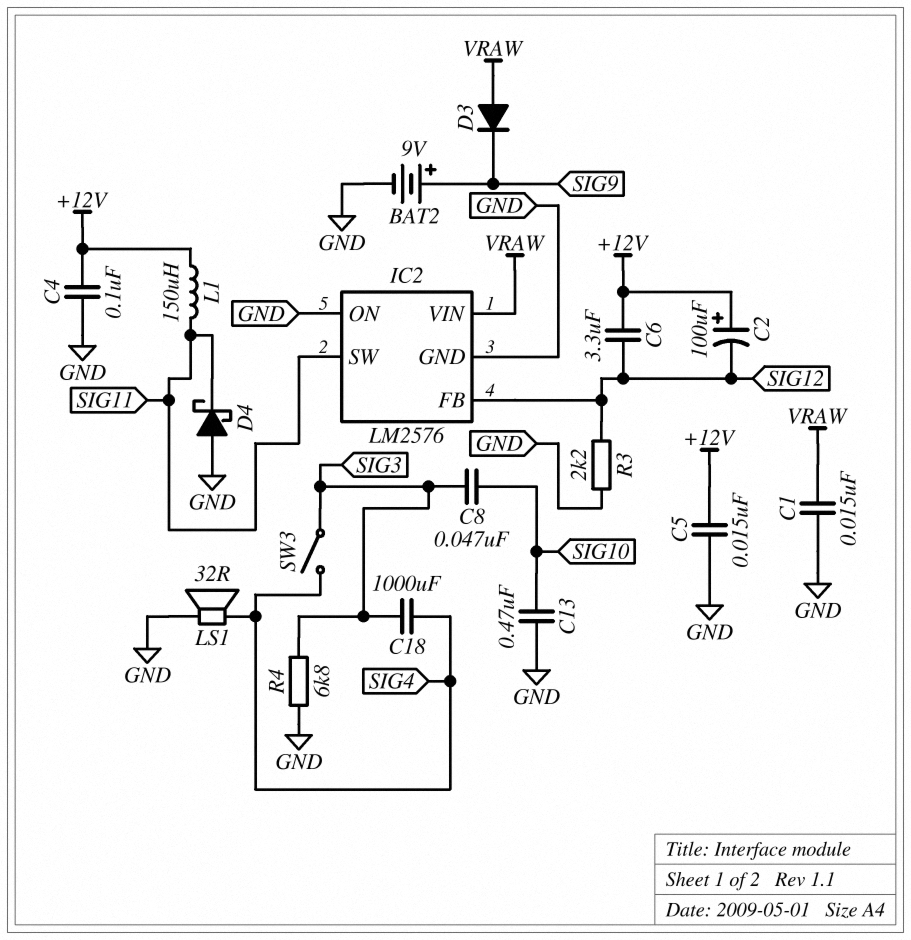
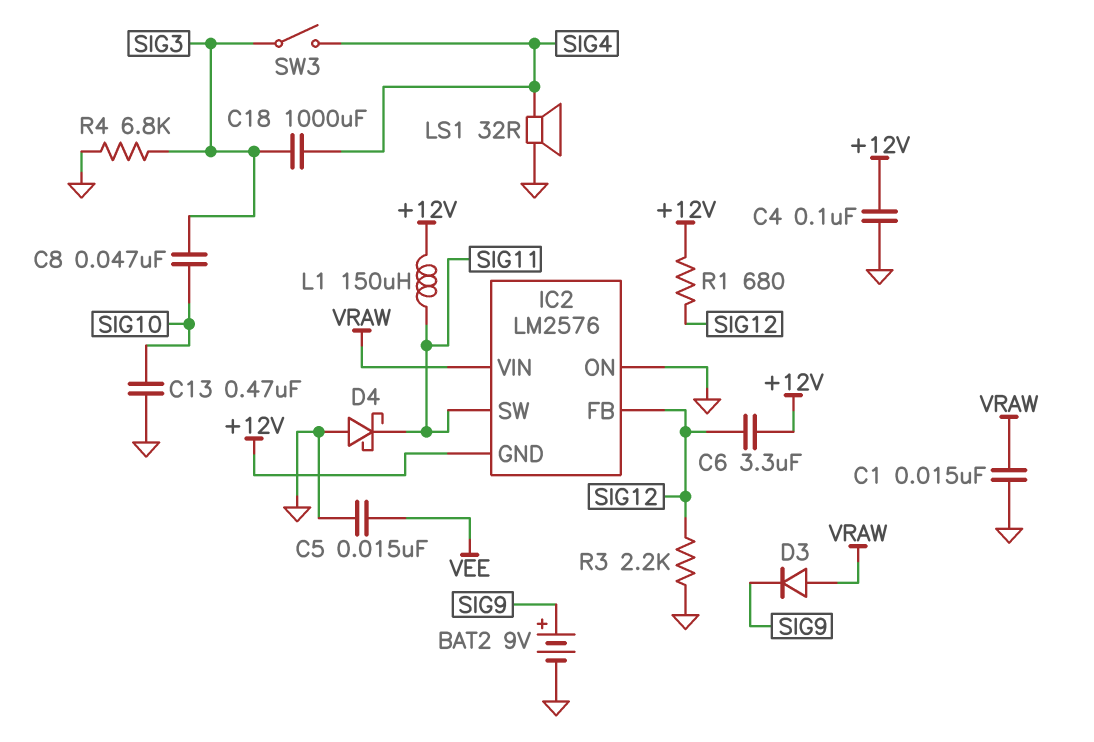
C2: 100uF (plus +12V, minus SIG12) -> none
C5: 15nF (+12V, GND) -> 15nF (GND, VEE)
IC2 pin GND: GND -> +12V
R1: none -> 680 (+12V, SIG12)

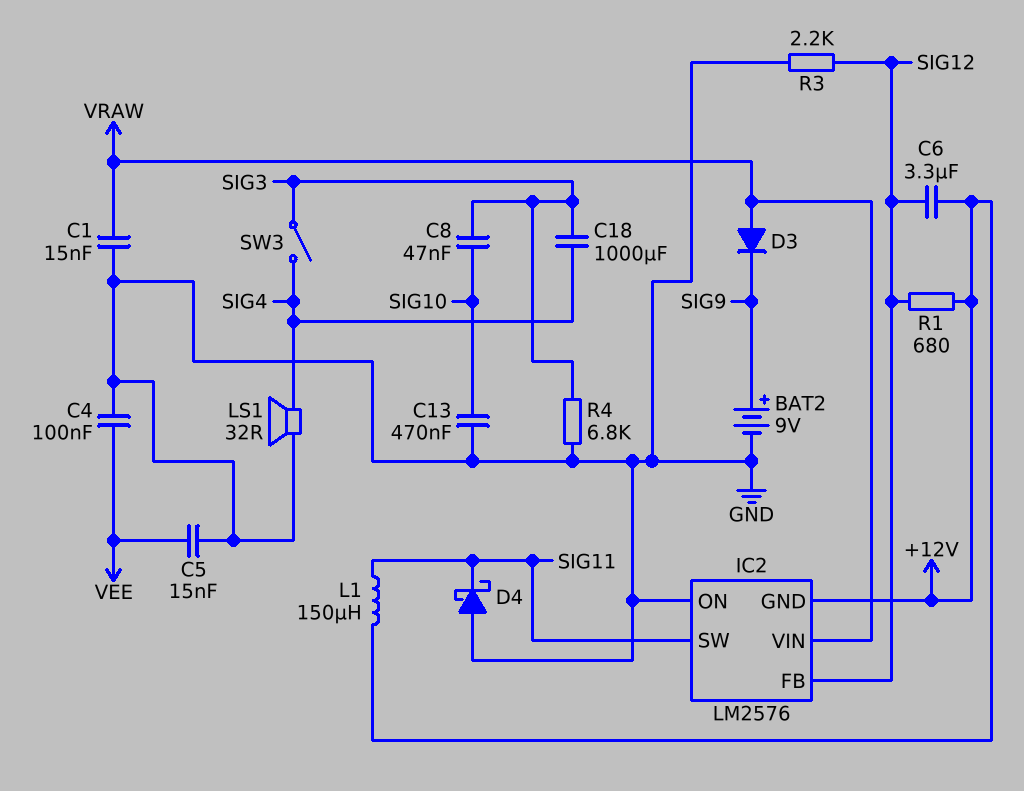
C4: 100nF (+12V, GND) -> 100nF (GND, VEE)

